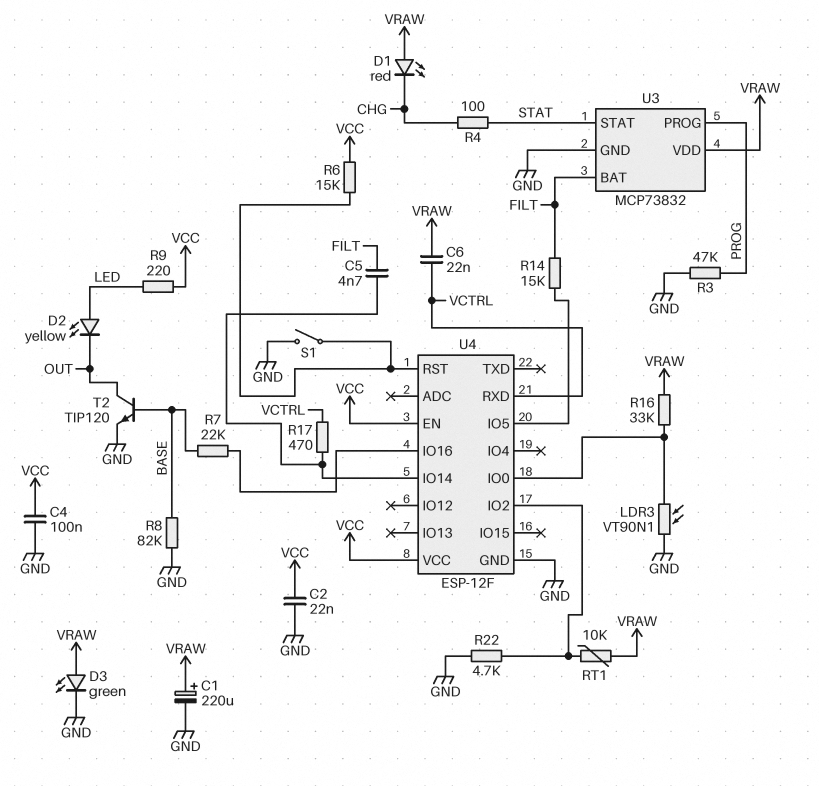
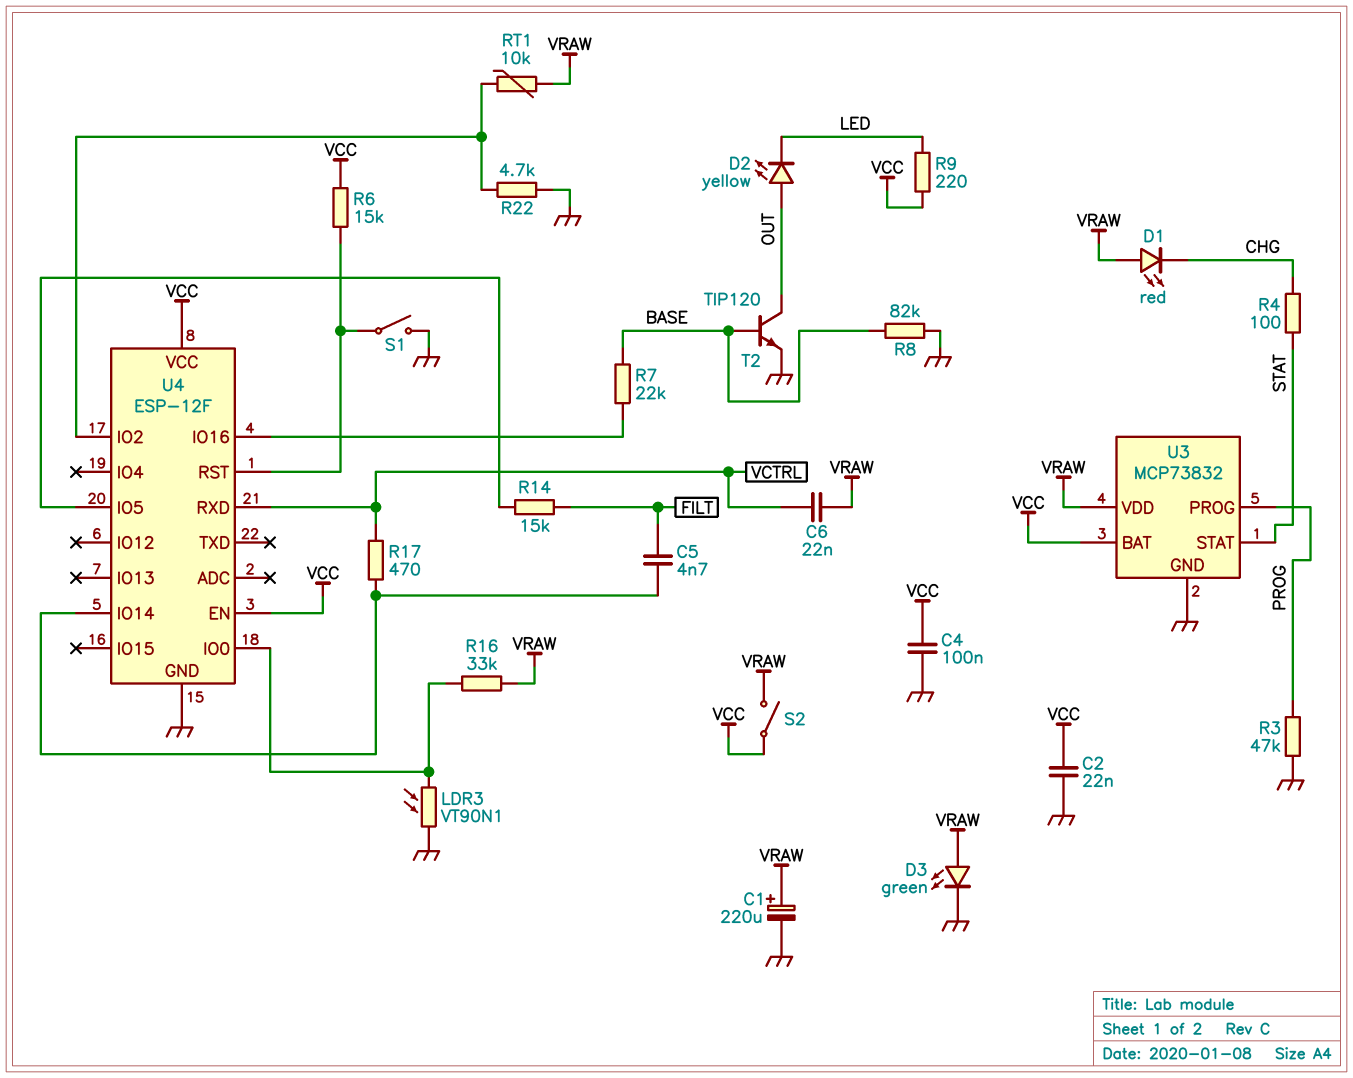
D2: LED yellow (A LED, K OUT) -> LED yellow (A OUT, K LED)
S2: none -> switch (VCC, VRAW)
U3 pin BAT: FILT -> VCC

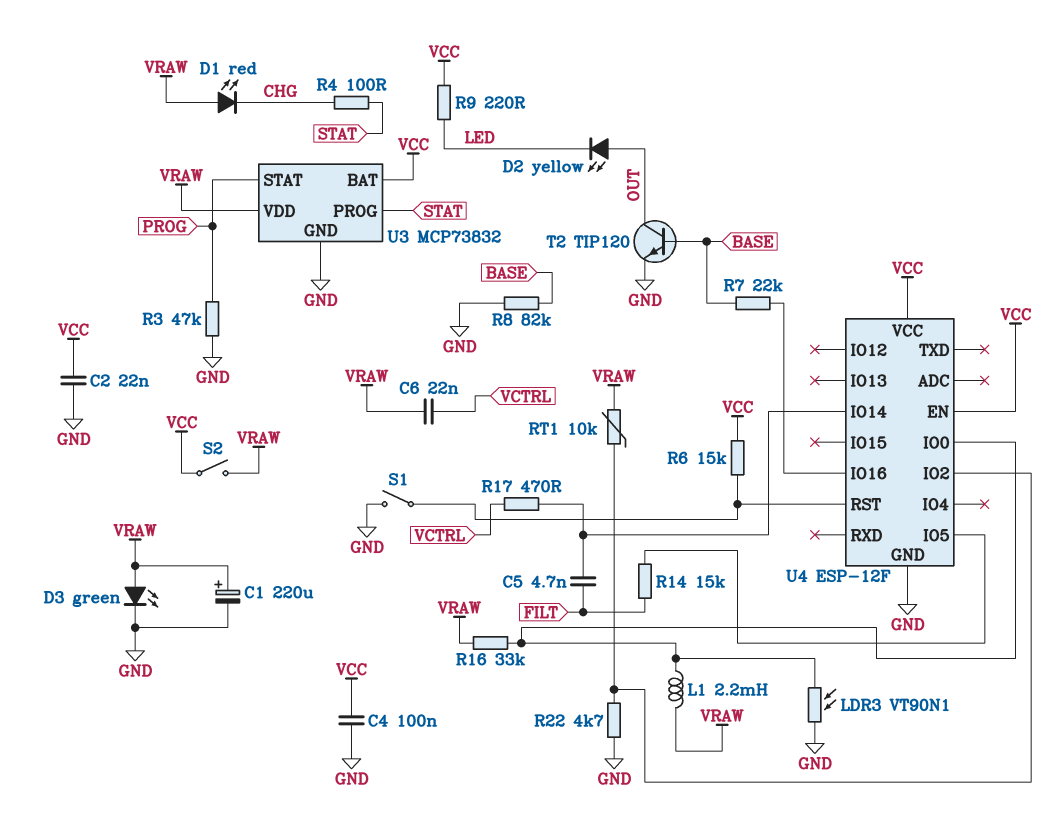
L1: none -> 2.2mH (U4/IO0, VRAW)
U3 pin PROG: PROG -> STAT
U3 pin STAT: STAT -> PROG
U4 pin RXD: VCTRL -> none

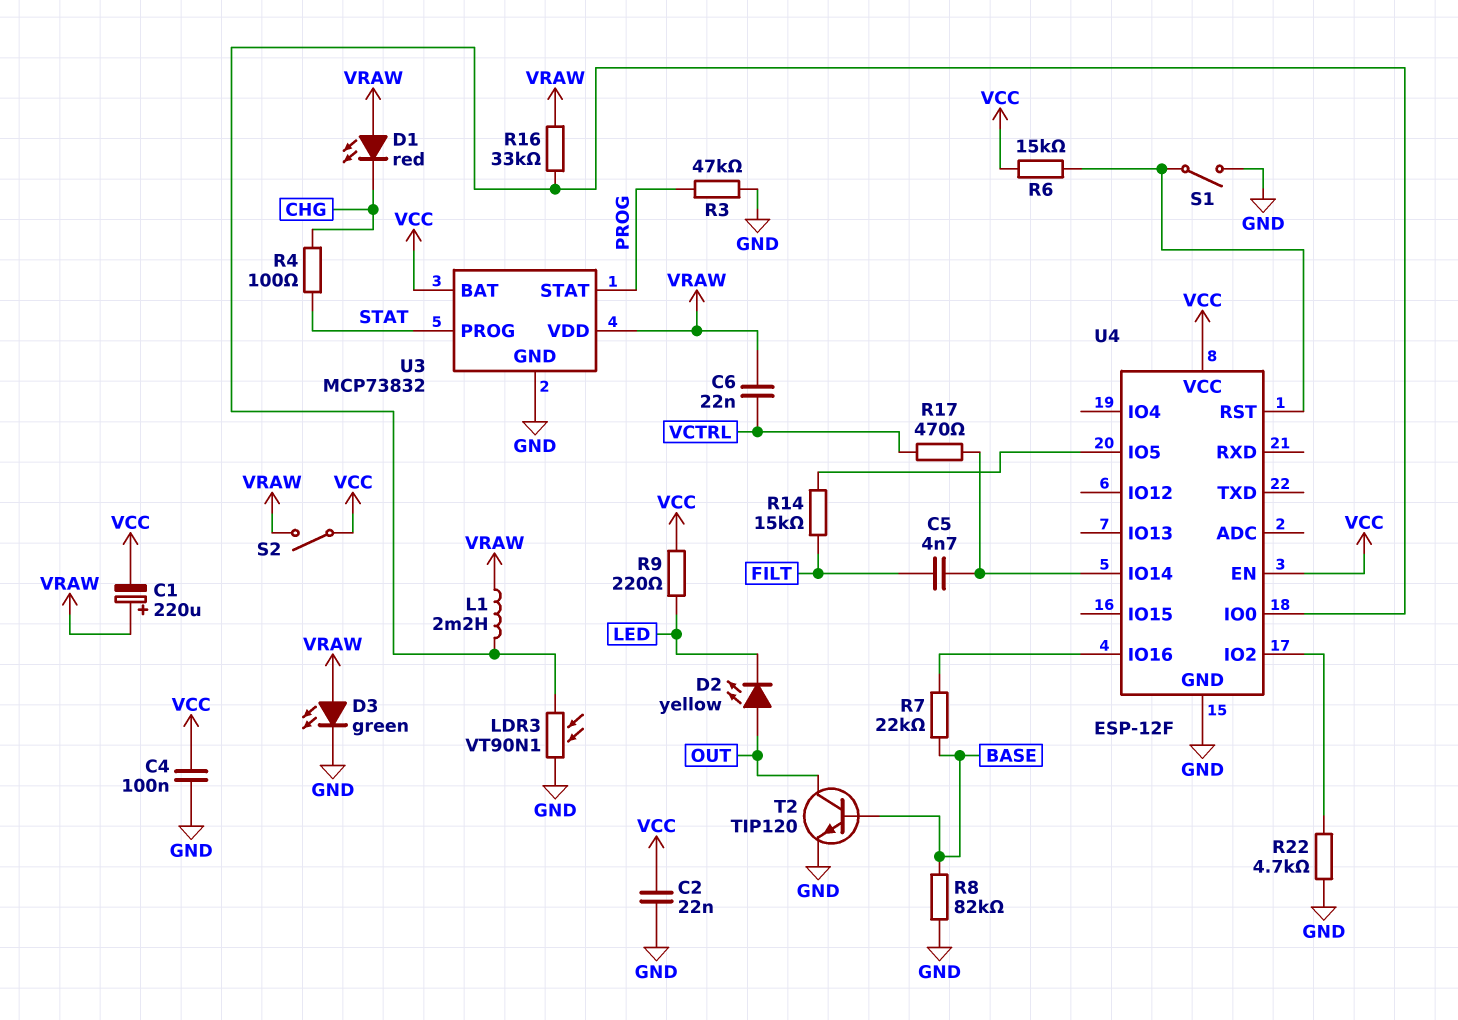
C1: 220uF (plus VRAW, minus GND) -> 220uF (plus VRAW, minus VCC)
RT1: 10k (U4/IO2, VRAW) -> none

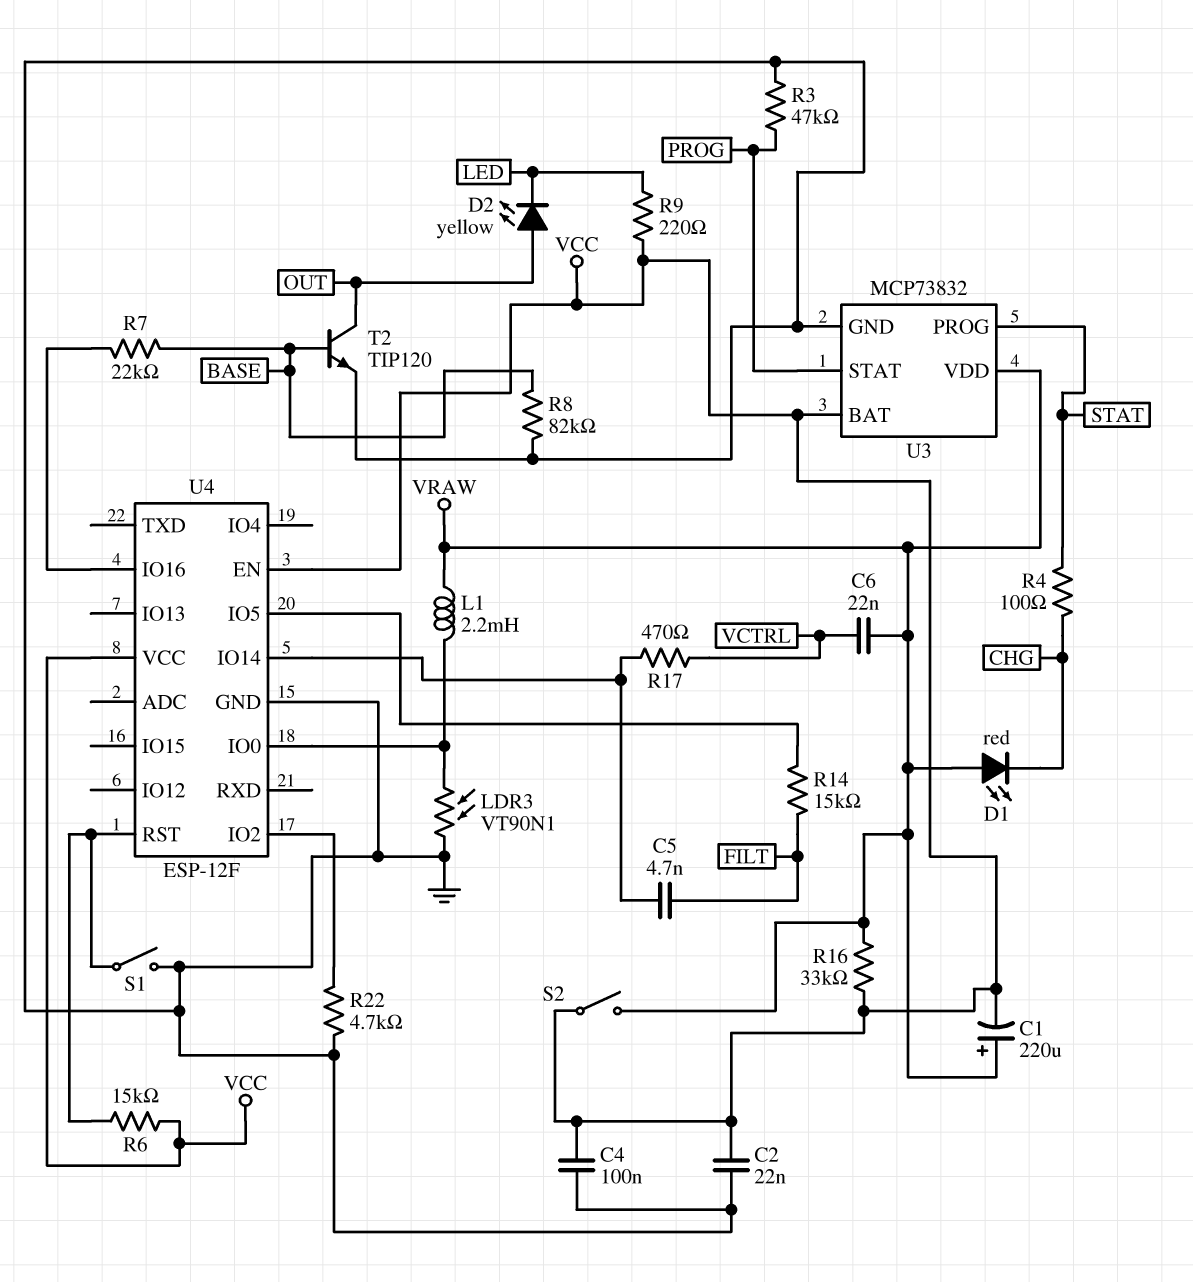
D3: LED green (A VRAW, K GND) -> none
R16: 33k (U4/IO0, VRAW) -> 33k (VCC, VRAW)

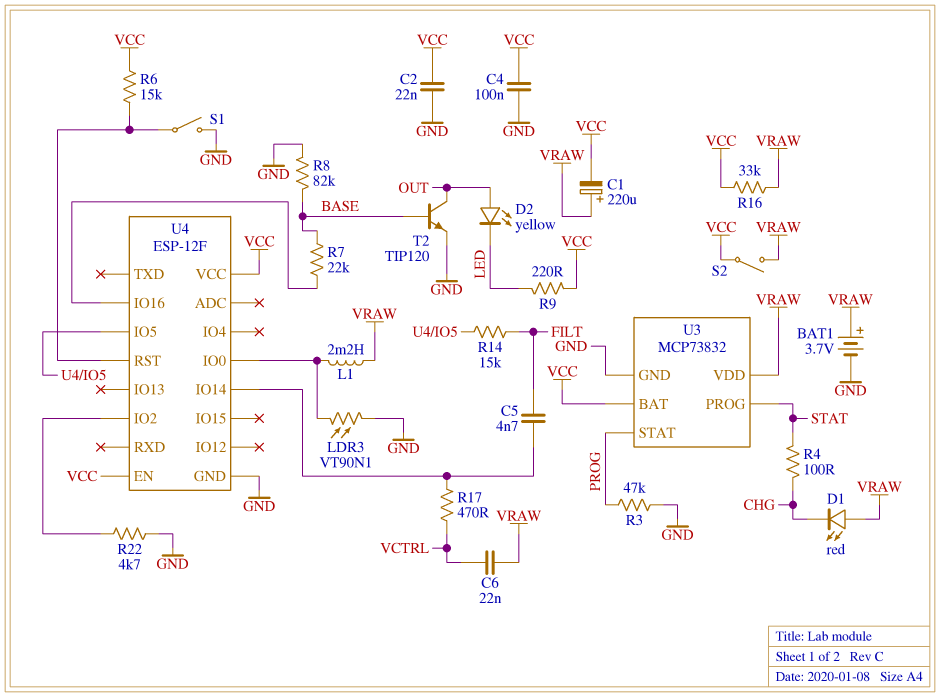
BAT1: none -> 3.7V (plus VRAW, minus GND)

